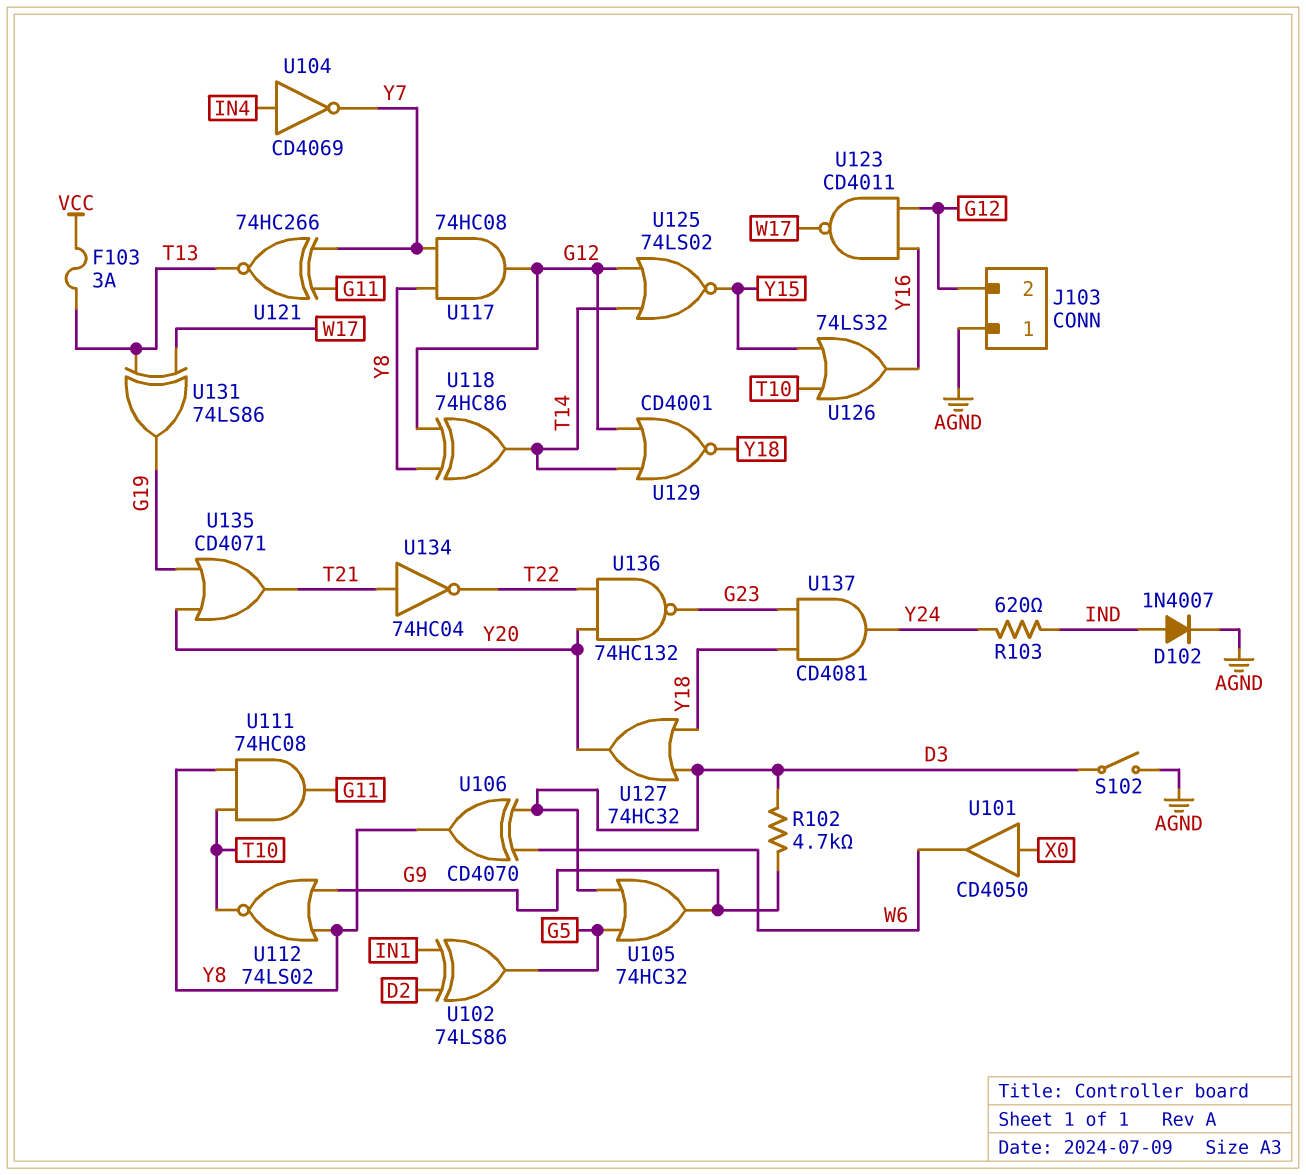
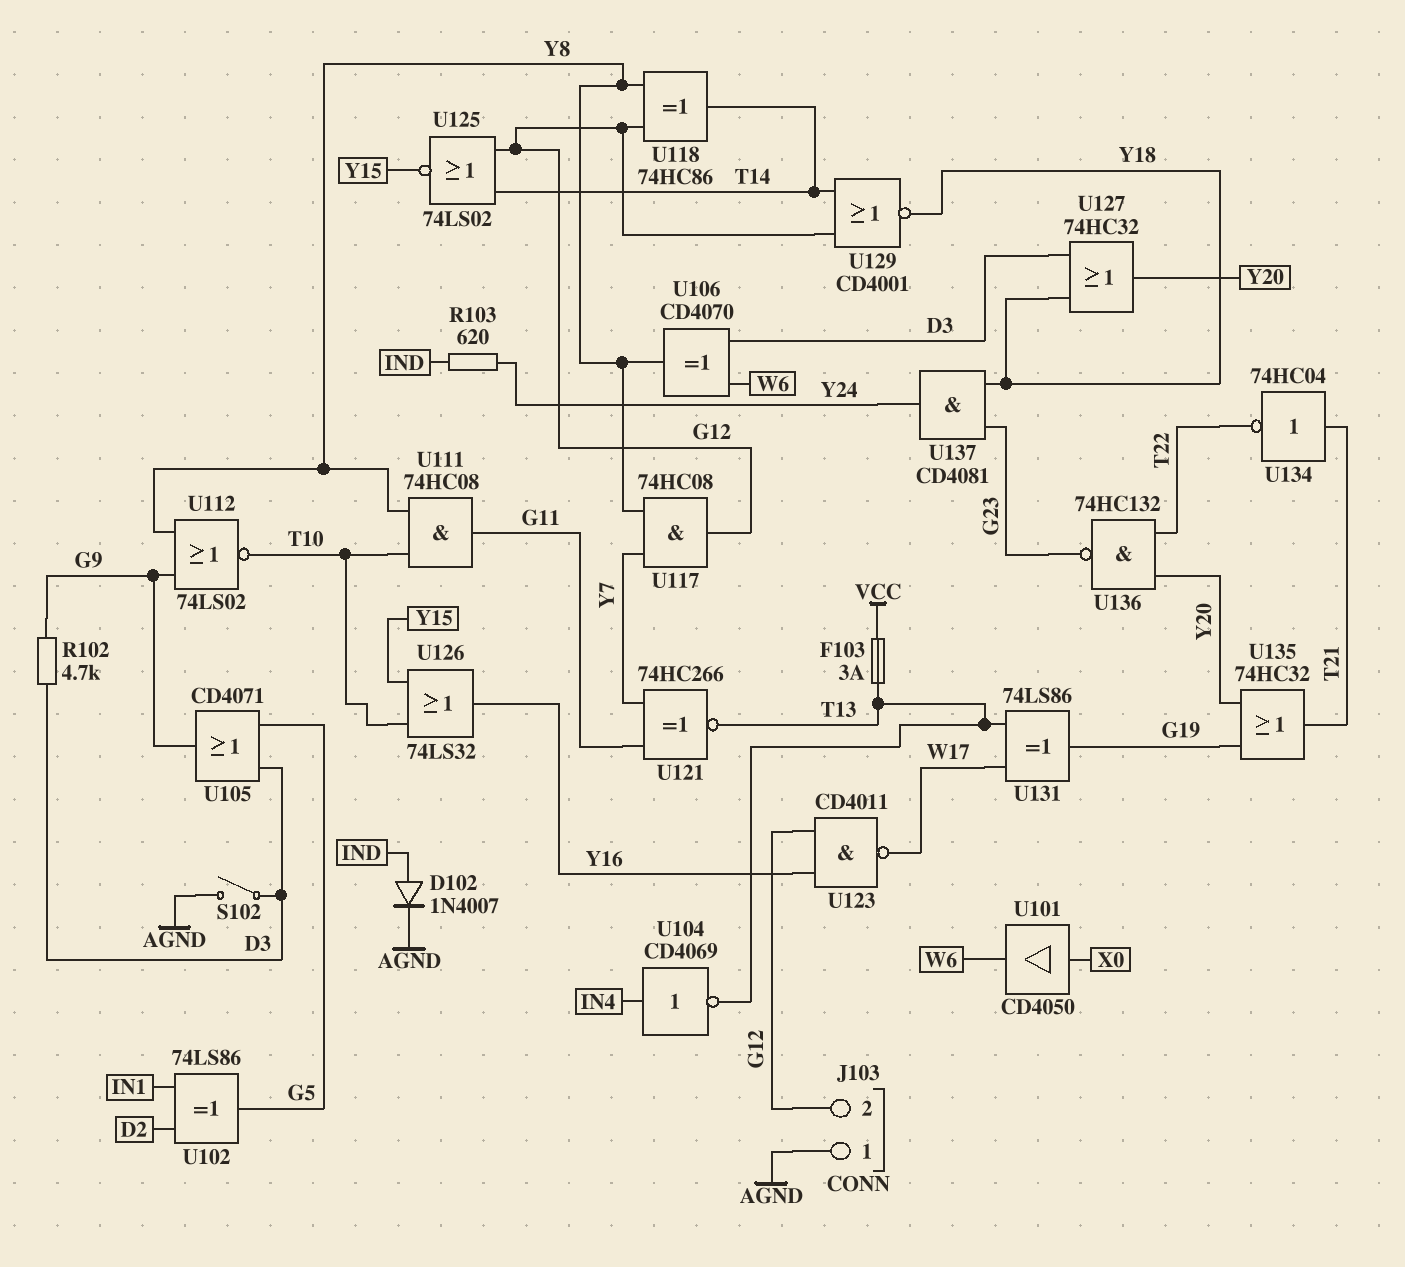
U104: NOT CD4069 (in IN4, out Y7) -> NOT CD4069 (in IN4, out T13)
U105: OR 74HC32 (in D3, in G5, out G9) -> OR CD4071 (in D3, in G5, out G9)
U135: OR CD4071 (in G19, in Y20, out T21) -> OR 74HC32 (in G19, in Y20, out T21)

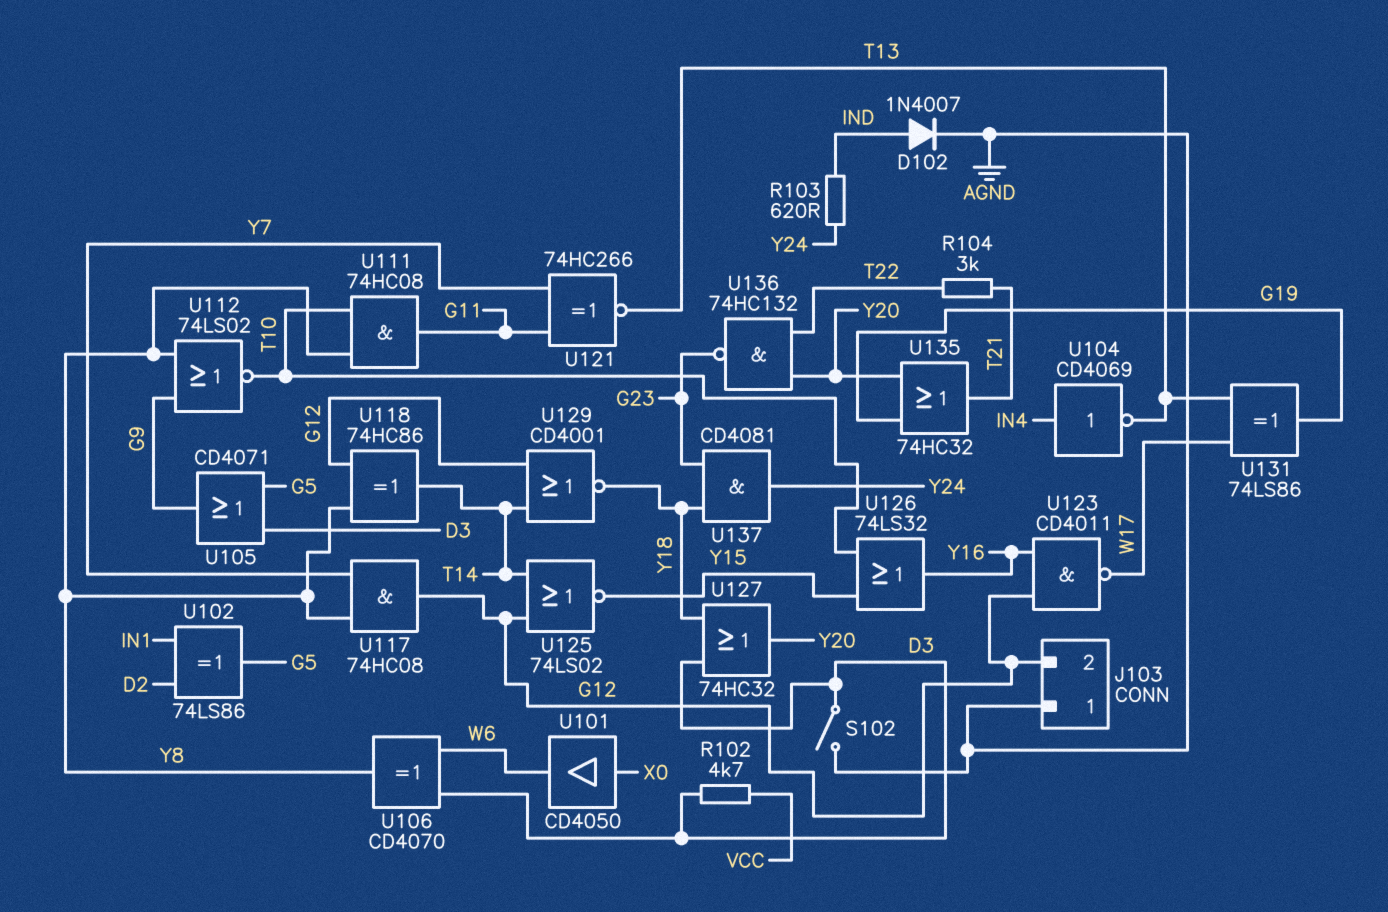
F103: 3A (T13, VCC) -> none
R102: 4.7k (D3, G9) -> 4.7k (D3, VCC)
R104: none -> 3k (T21, T22)
U134: NOT 74HC04 (in T21, out T22) -> none

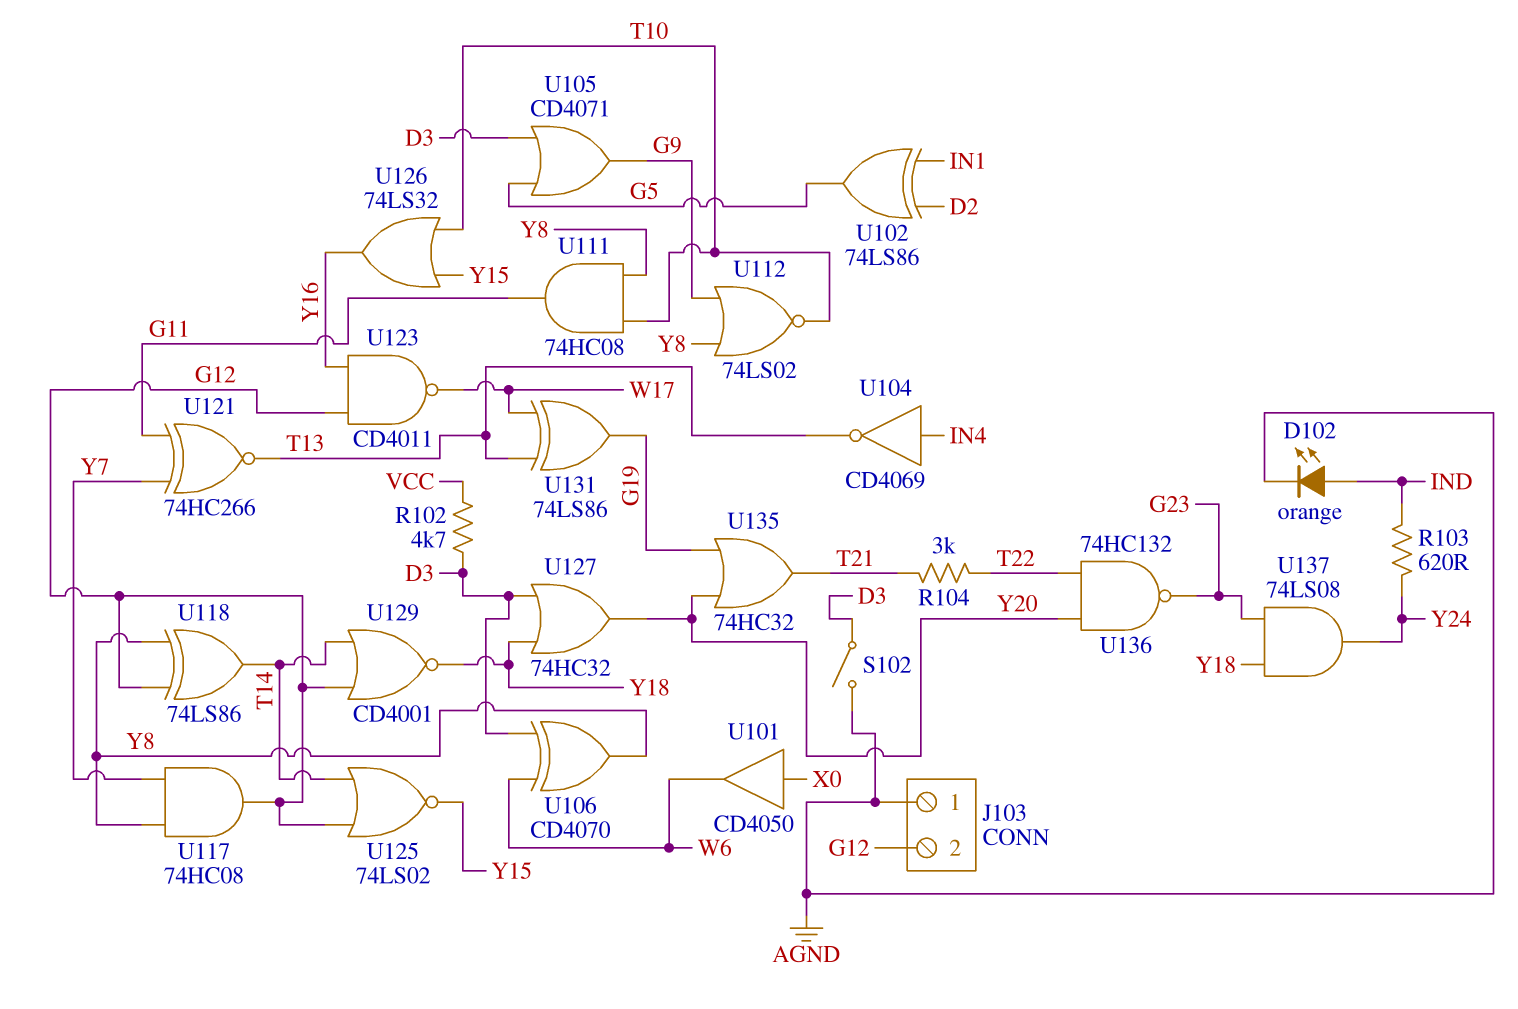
D102: diode 1N4007 (A IND, K AGND) -> LED orange (A IND, K AGND)
U118: XOR 74HC86 (in G12, in Y8, out T14) -> XOR 74LS86 (in G12, in Y8, out T14)
U137: AND CD4081 (in G23, in Y18, out Y24) -> AND 74LS08 (in G23, in Y18, out Y24)

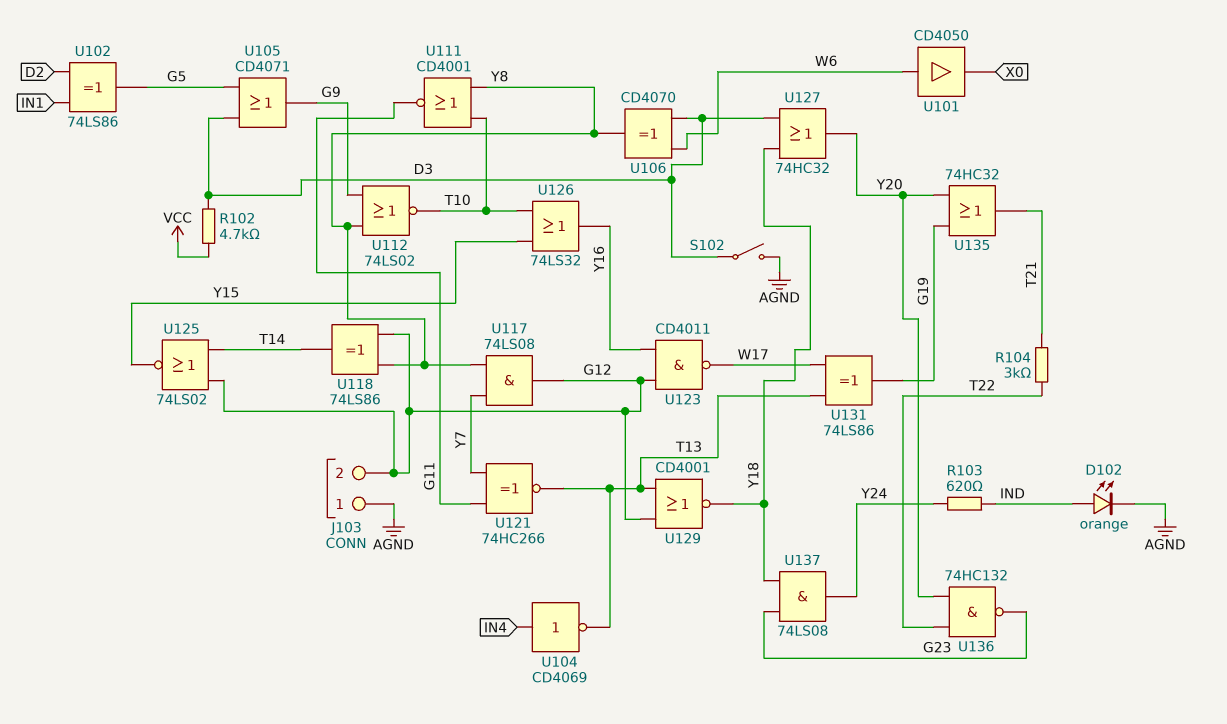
U101: buffer CD4050 (in X0, out W6) -> buffer CD4050 (in W6, out X0)
U111: AND 74HC08 (in T10, in Y8, out G11) -> NOR CD4001 (in T10, in Y8, out G11)
U117: AND 74HC08 (in Y7, in Y8, out G12) -> AND 74LS08 (in Y7, in Y8, out G12)
U129: NOR CD4001 (in G12, in T14, out Y18) -> NOR CD4001 (in G12, in T13, out Y18)

